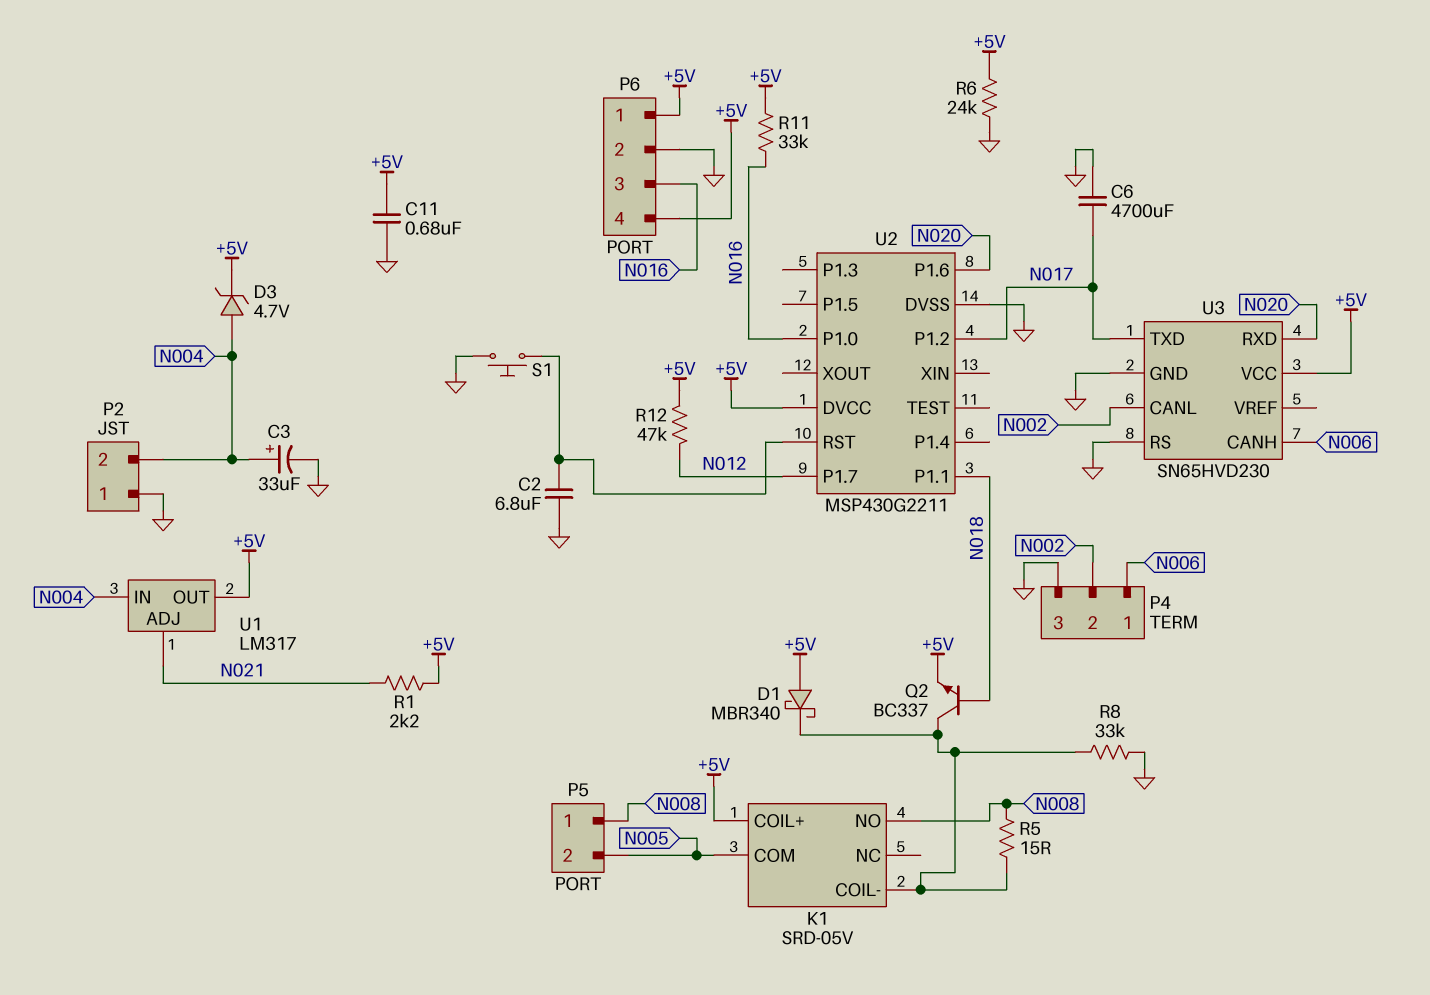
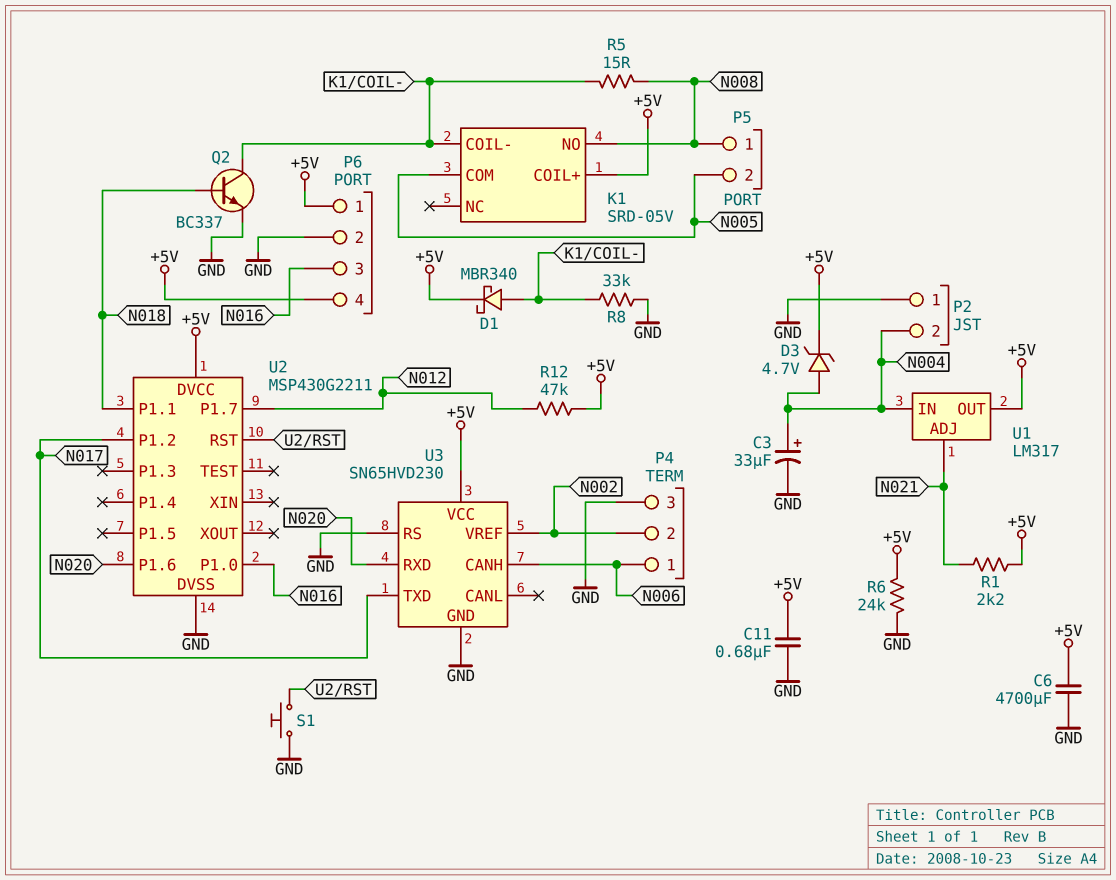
C2: 6.8uF (GND, U2/RST) -> none
C6: 4700uF (GND, N017) -> 4700uF (+5V, GND)
D1: schottky MBR340 (A +5V, K K1/COIL-) -> schottky MBR340 (A K1/COIL-, K +5V)
Q2: NPN BC337 (B N018, C K1/COIL-, E +5V) -> NPN BC337 (B N018, C K1/COIL-, E GND)
R11: 33k (+5V, N016) -> none
U3 pin CANL: N002 -> none
U3 pin VREF: none -> N002

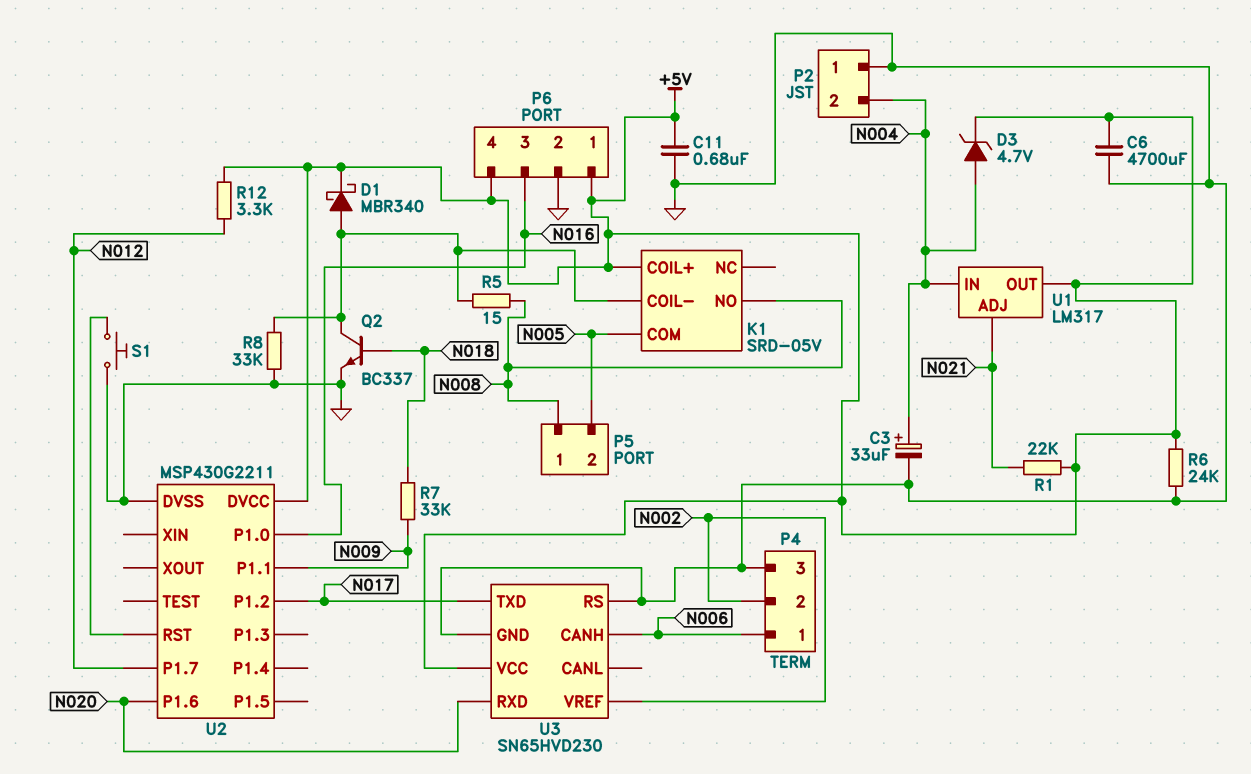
R1: 2.2k (+5V, N021) -> 22k (+5V, N021)
R7: none -> 33k (N009, N018)
R12: 47k (+5V, N012) -> 3.3k (+5V, N012)
U2 pin P1.1: N018 -> N009

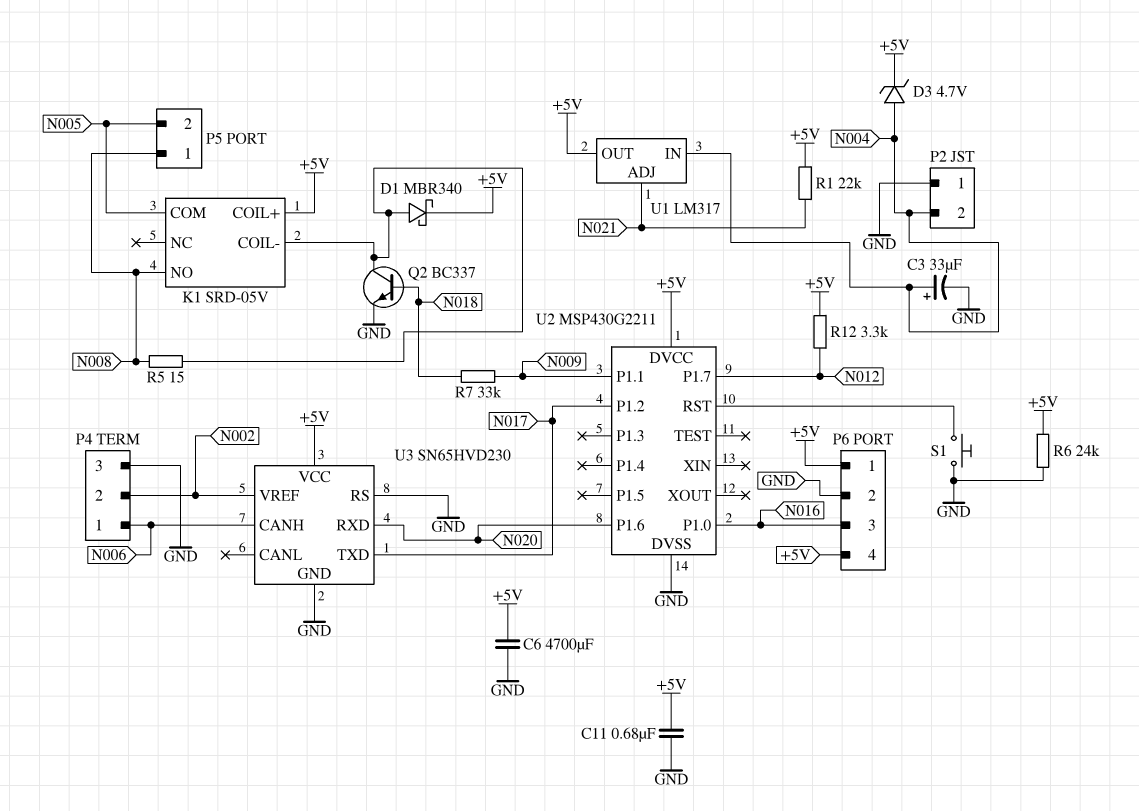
R8: 33k (GND, K1/COIL-) -> none

